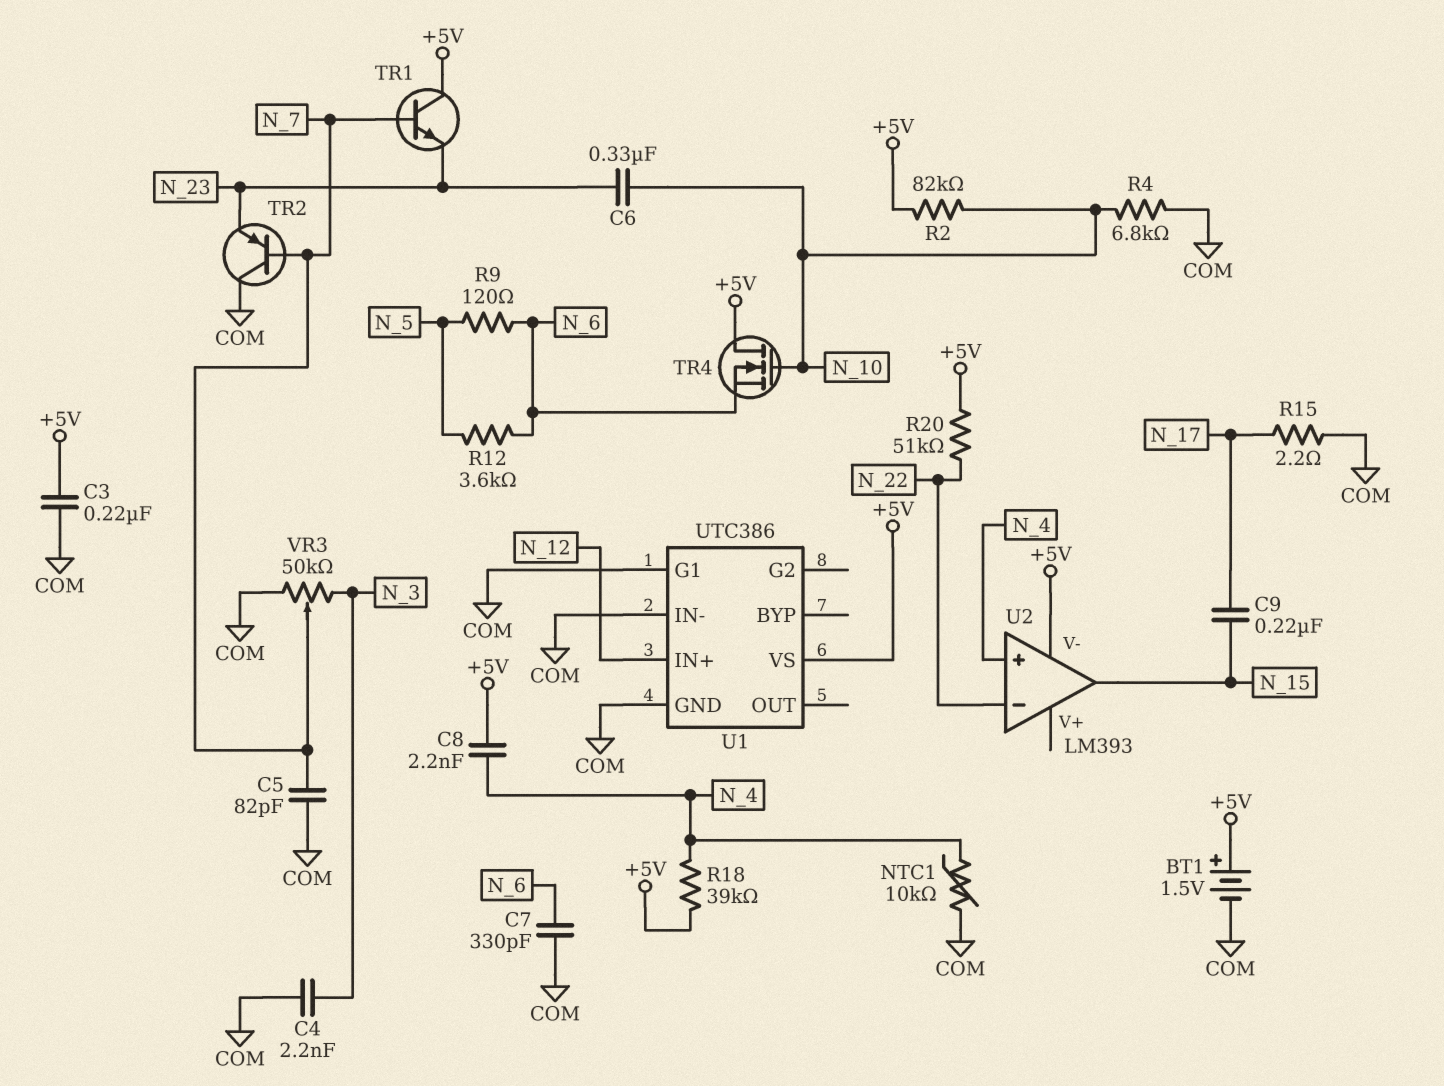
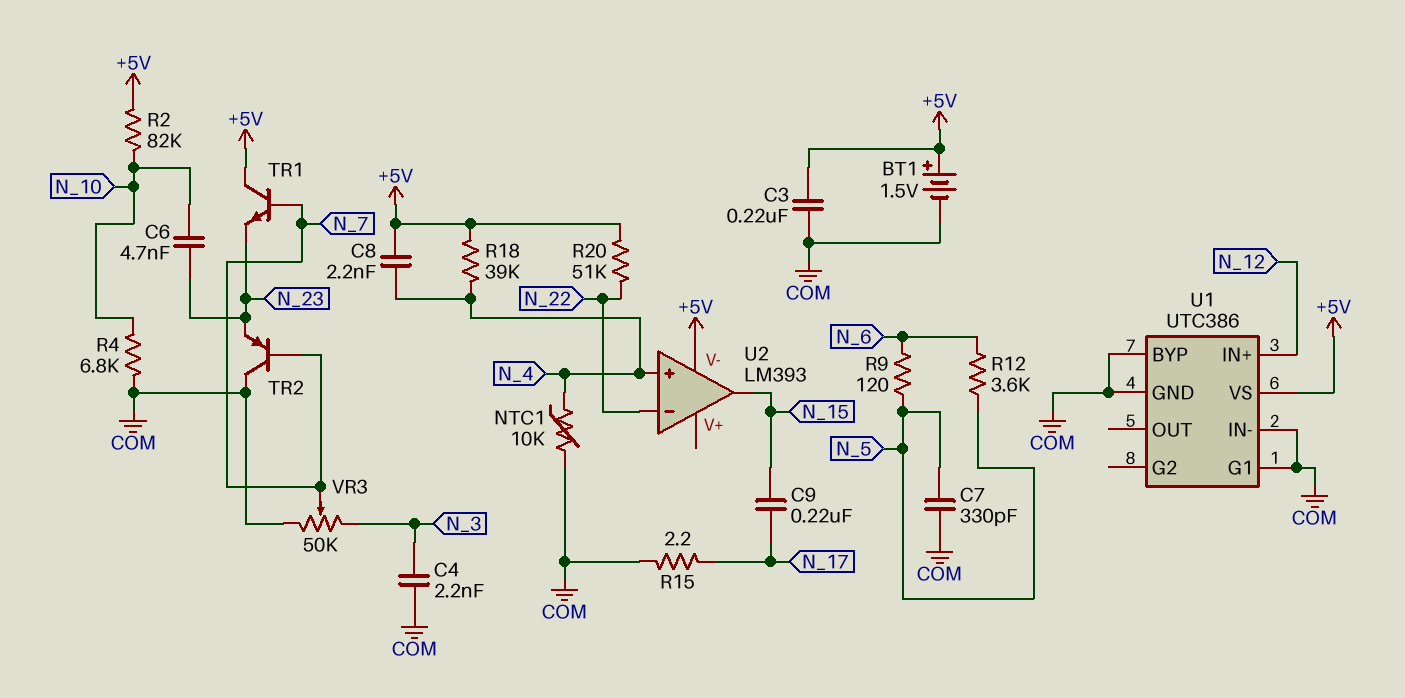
C5: 82pF (COM, N_7) -> none
C6: 330nF (N_10, N_23) -> 4.7nF (N_10, N_23)
C7: 330pF (COM, N_6) -> 330pF (COM, N_5)
TR4: NMOS (G N_10, D +5V, S N_6) -> none
U1 pin BYP: none -> COM

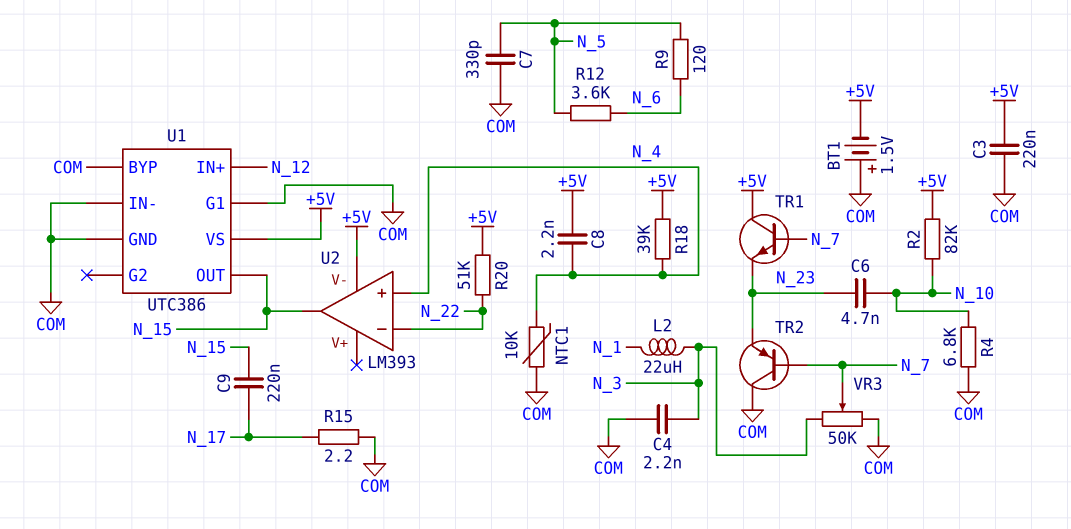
BT1: 1.5V (plus +5V, minus COM) -> 1.5V (plus COM, minus +5V)
L2: none -> 22uH (N_1, N_3)
U1 pin OUT: none -> N_15

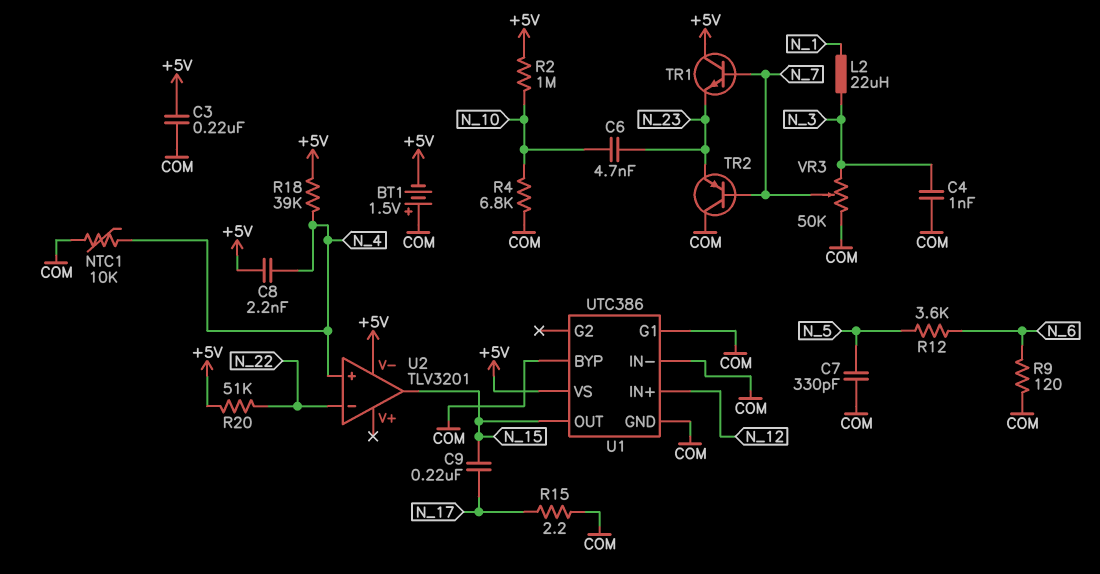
C4: 2.2nF (COM, N_3) -> 1nF (COM, N_3)
R2: 82k (+5V, N_10) -> 1M (+5V, N_10)
R9: 120 (N_5, N_6) -> 120 (COM, N_6)
U2: LM393 -> TLV3201

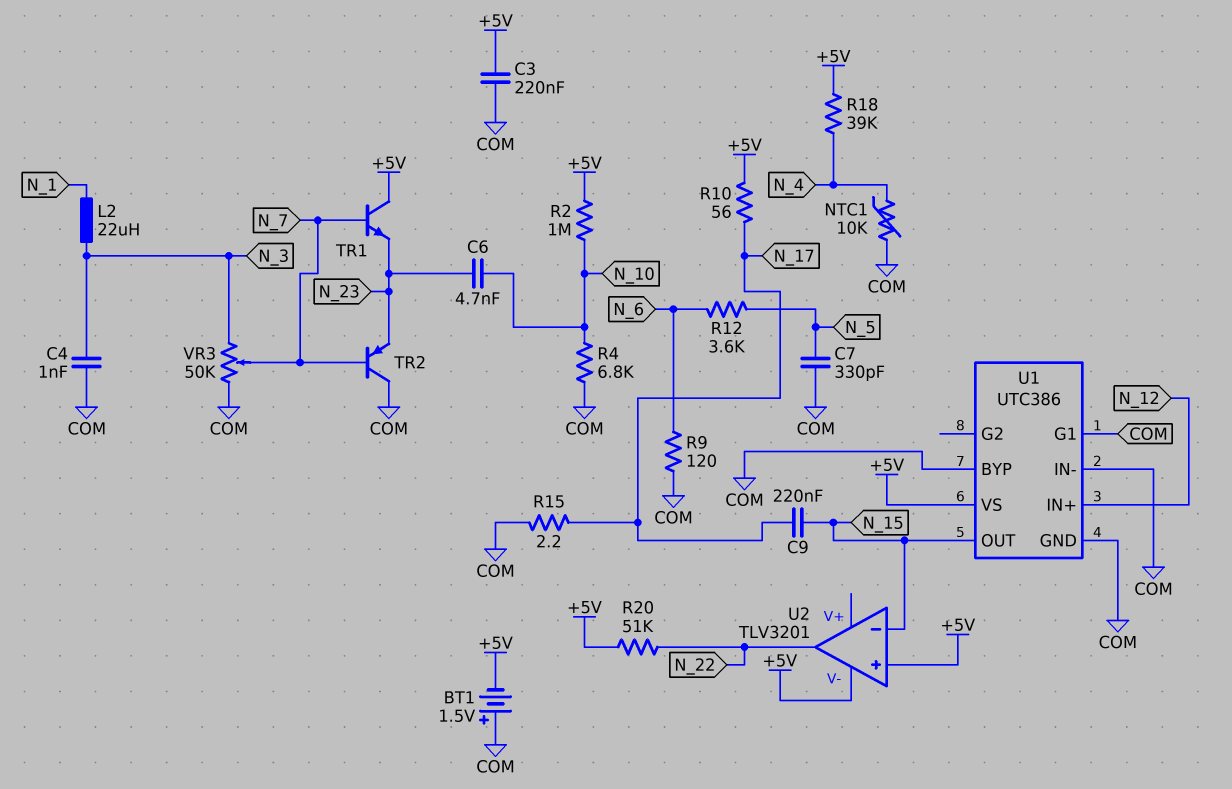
C8: 2.2nF (+5V, N_4) -> none
R10: none -> 56 (+5V, N_17)
U2 pin in+: N_4 -> +5V
U2 pin in-: N_22 -> N_15
U2 pin out: N_15 -> N_22

